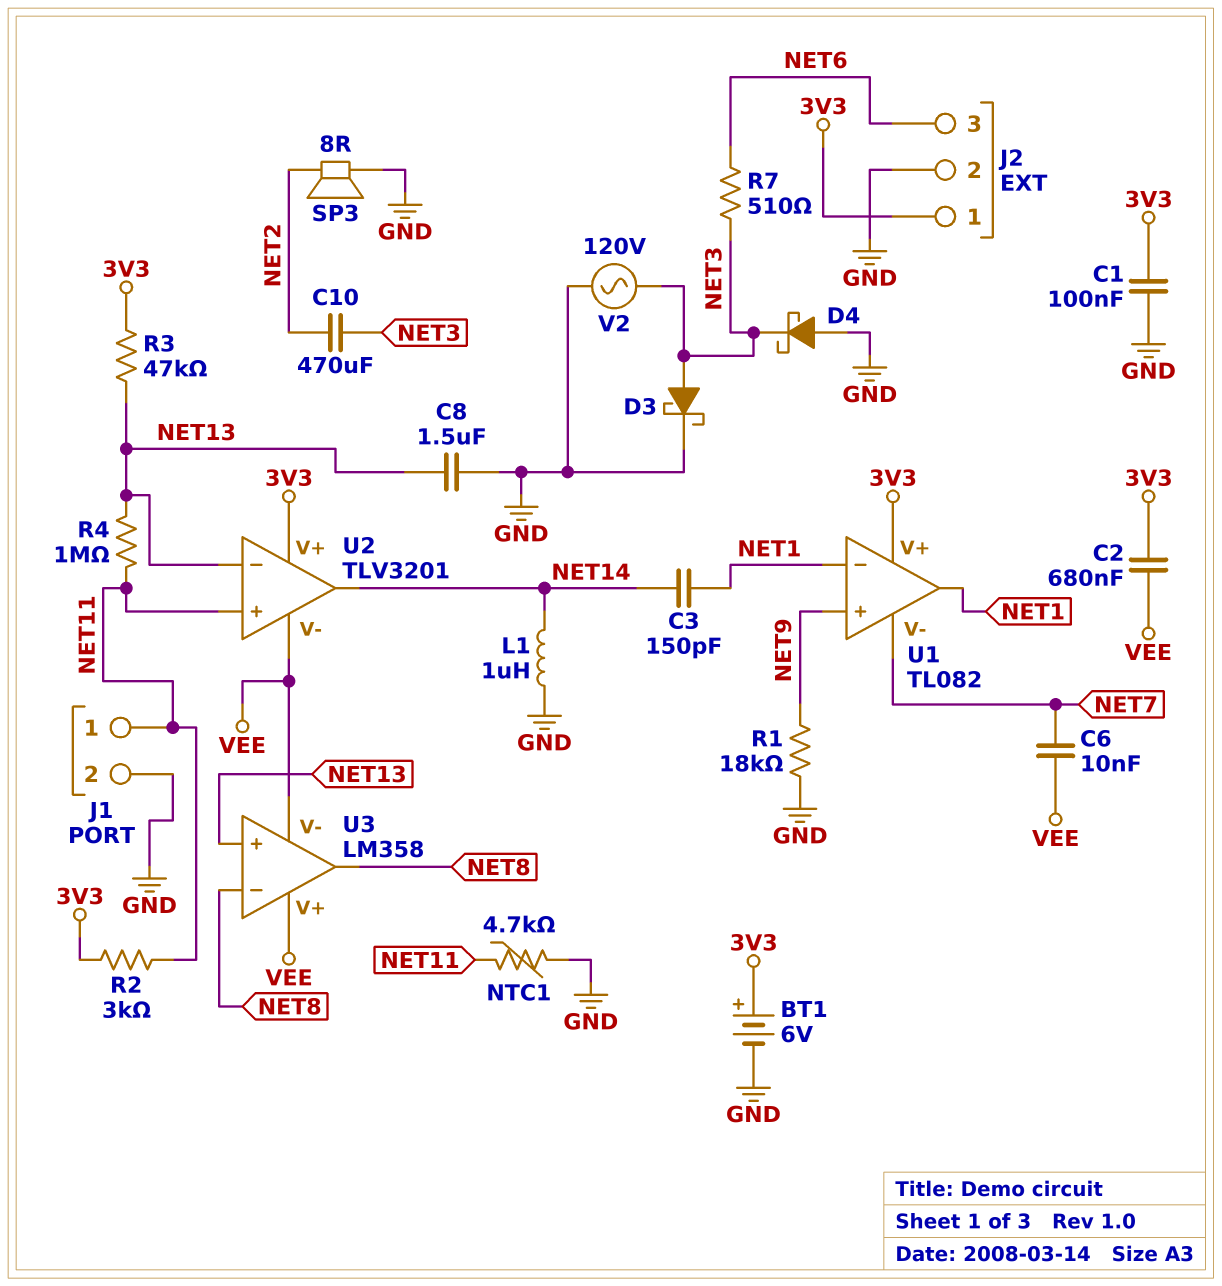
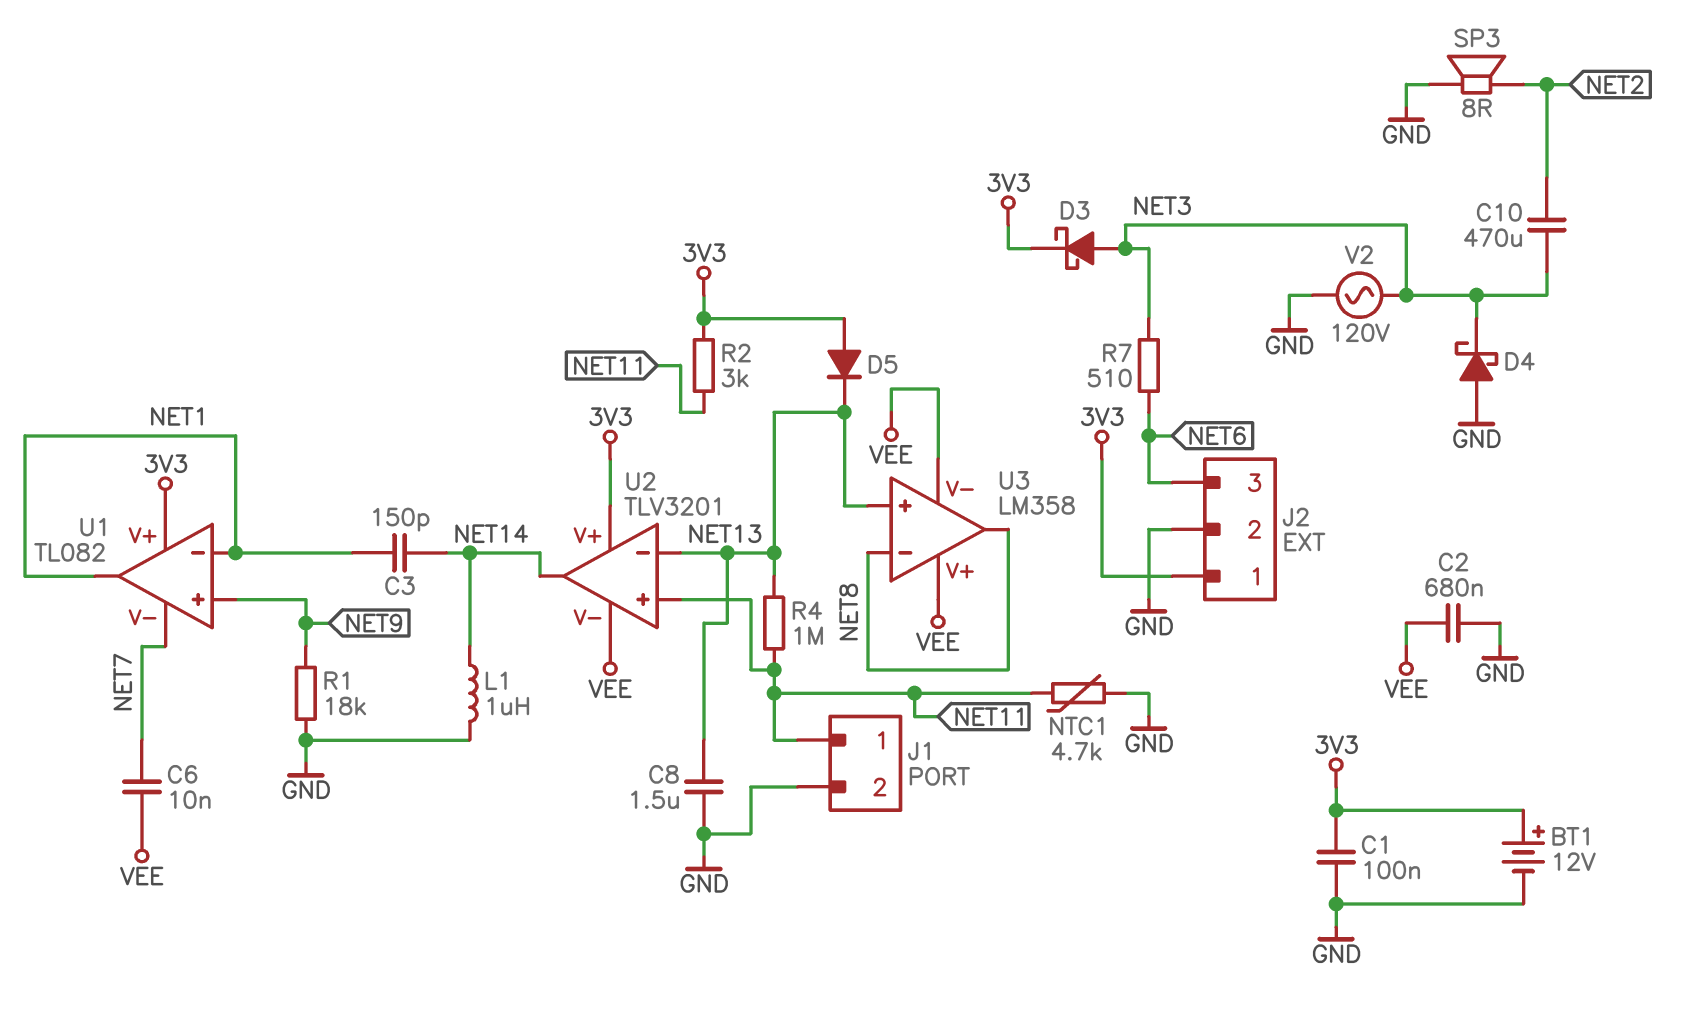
BT1: 6V (plus 3V3, minus GND) -> 12V (plus 3V3, minus GND)
C2: 680nF (3V3, VEE) -> 680nF (GND, VEE)
D3: schottky (A NET3, K GND) -> schottky (A NET3, K 3V3)
D5: none -> diode (A 3V3, K NET13)
R3: 47k (3V3, NET13) -> none

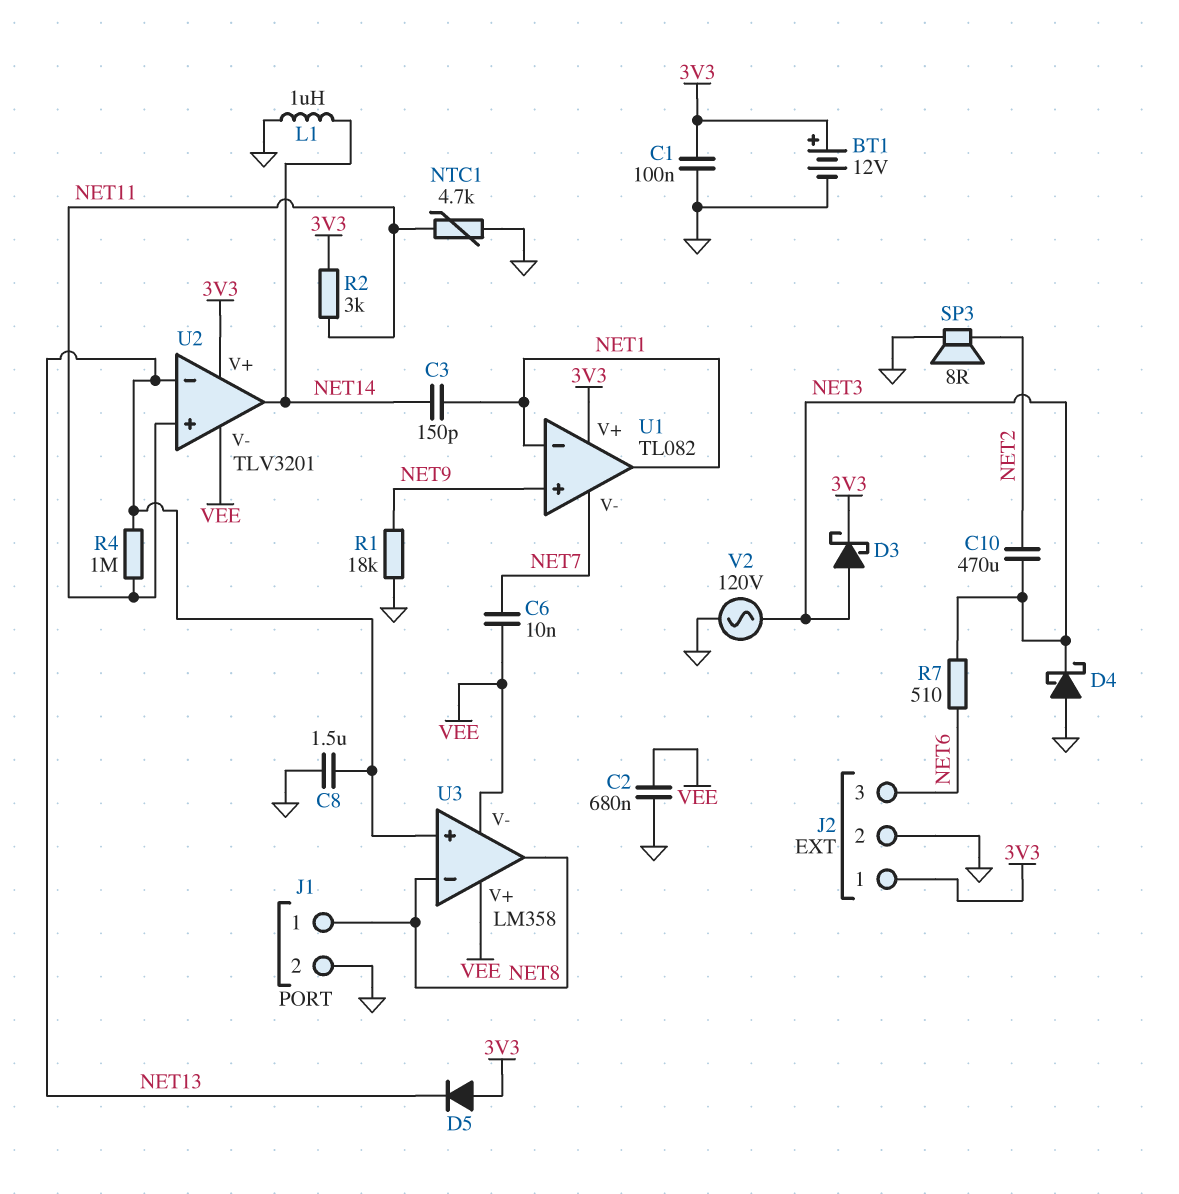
J1 pin 1: NET11 -> NET8

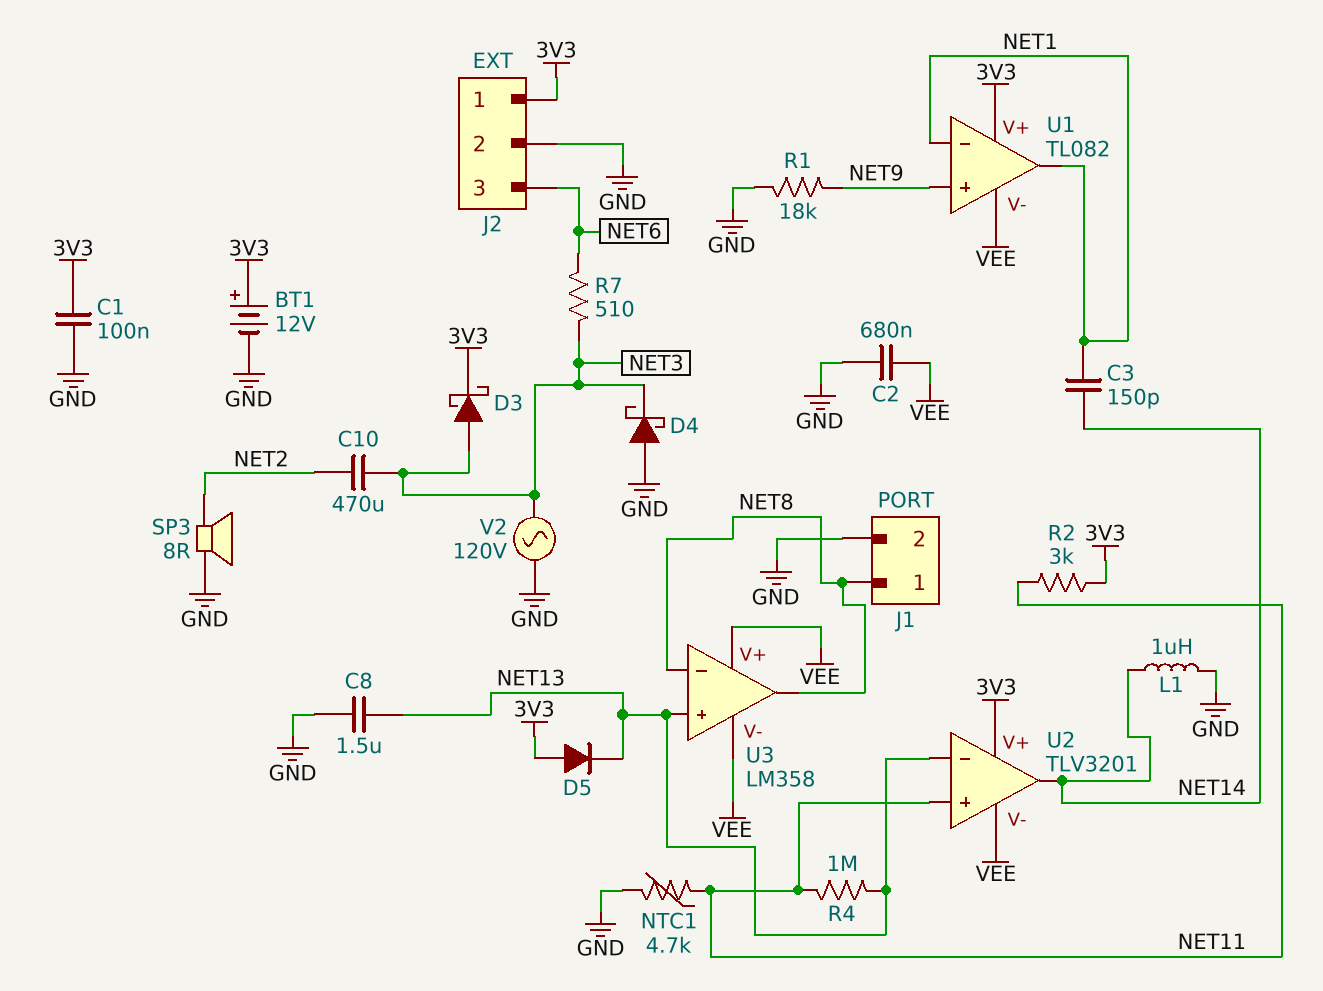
C6: 10nF (NET7, VEE) -> none
U1 pin V-: NET7 -> VEE

